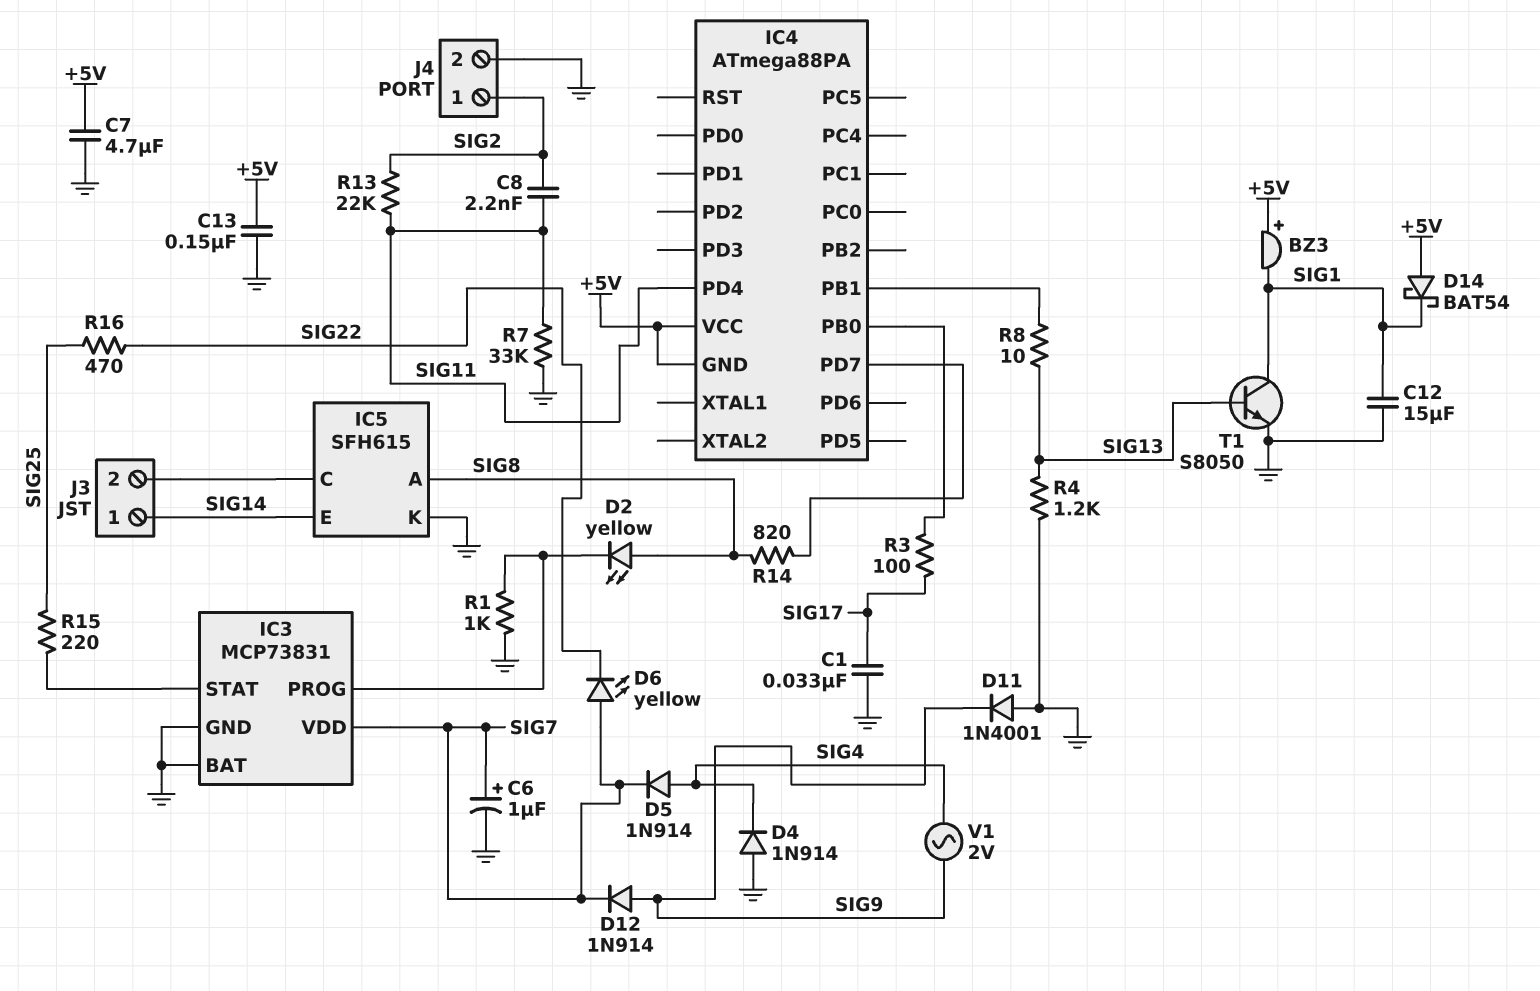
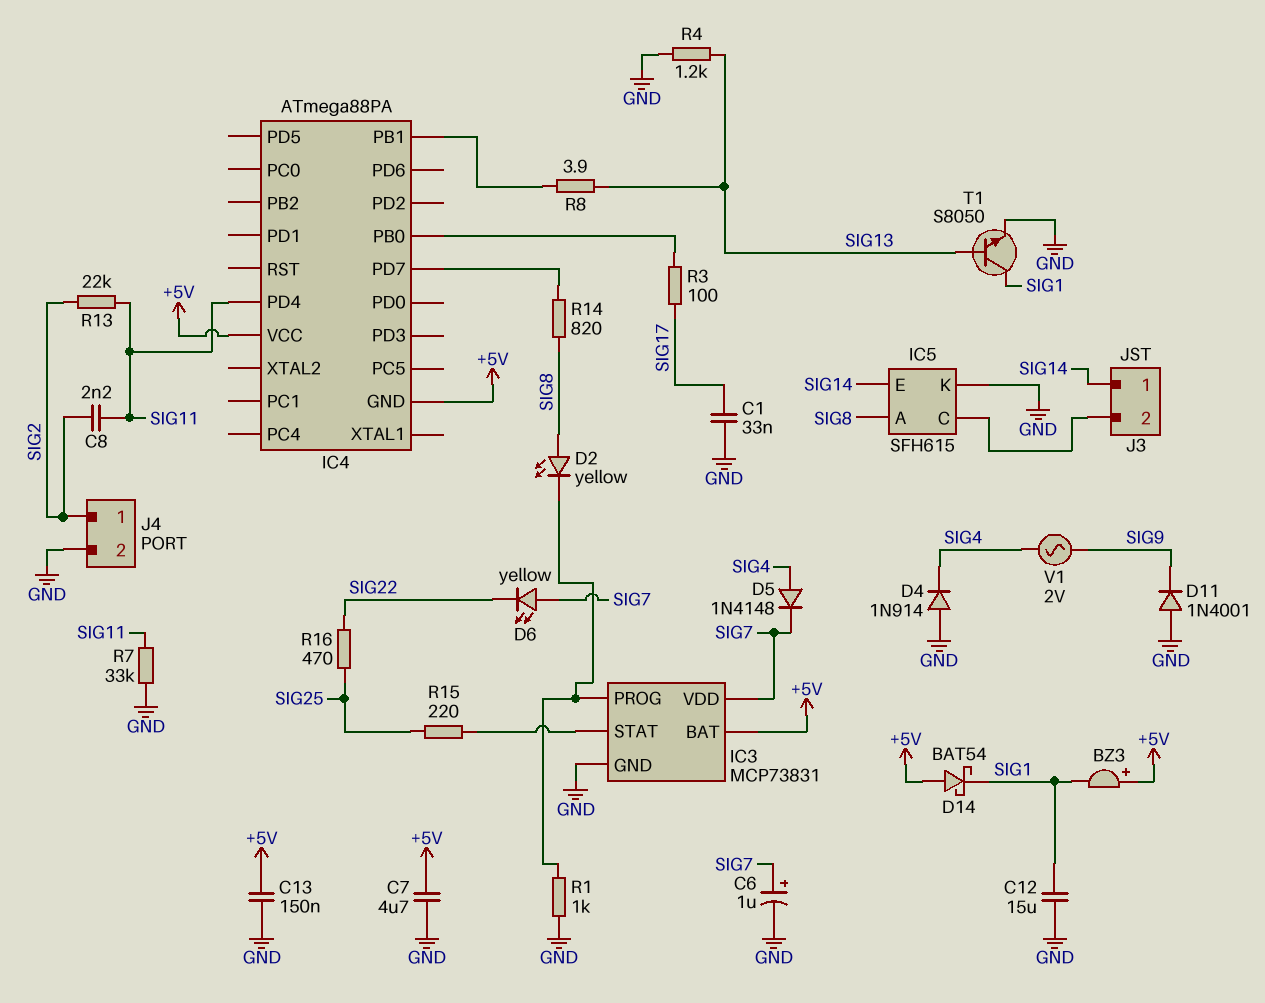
D5: diode 1N914 (A SIG4, K SIG7) -> diode 1N4148 (A SIG4, K SIG7)
D12: diode 1N914 (A SIG9, K SIG7) -> none
IC3 pin BAT: GND -> +5V
R8: 10 (IC4/PB1, SIG13) -> 3.9 (IC4/PB1, SIG13)

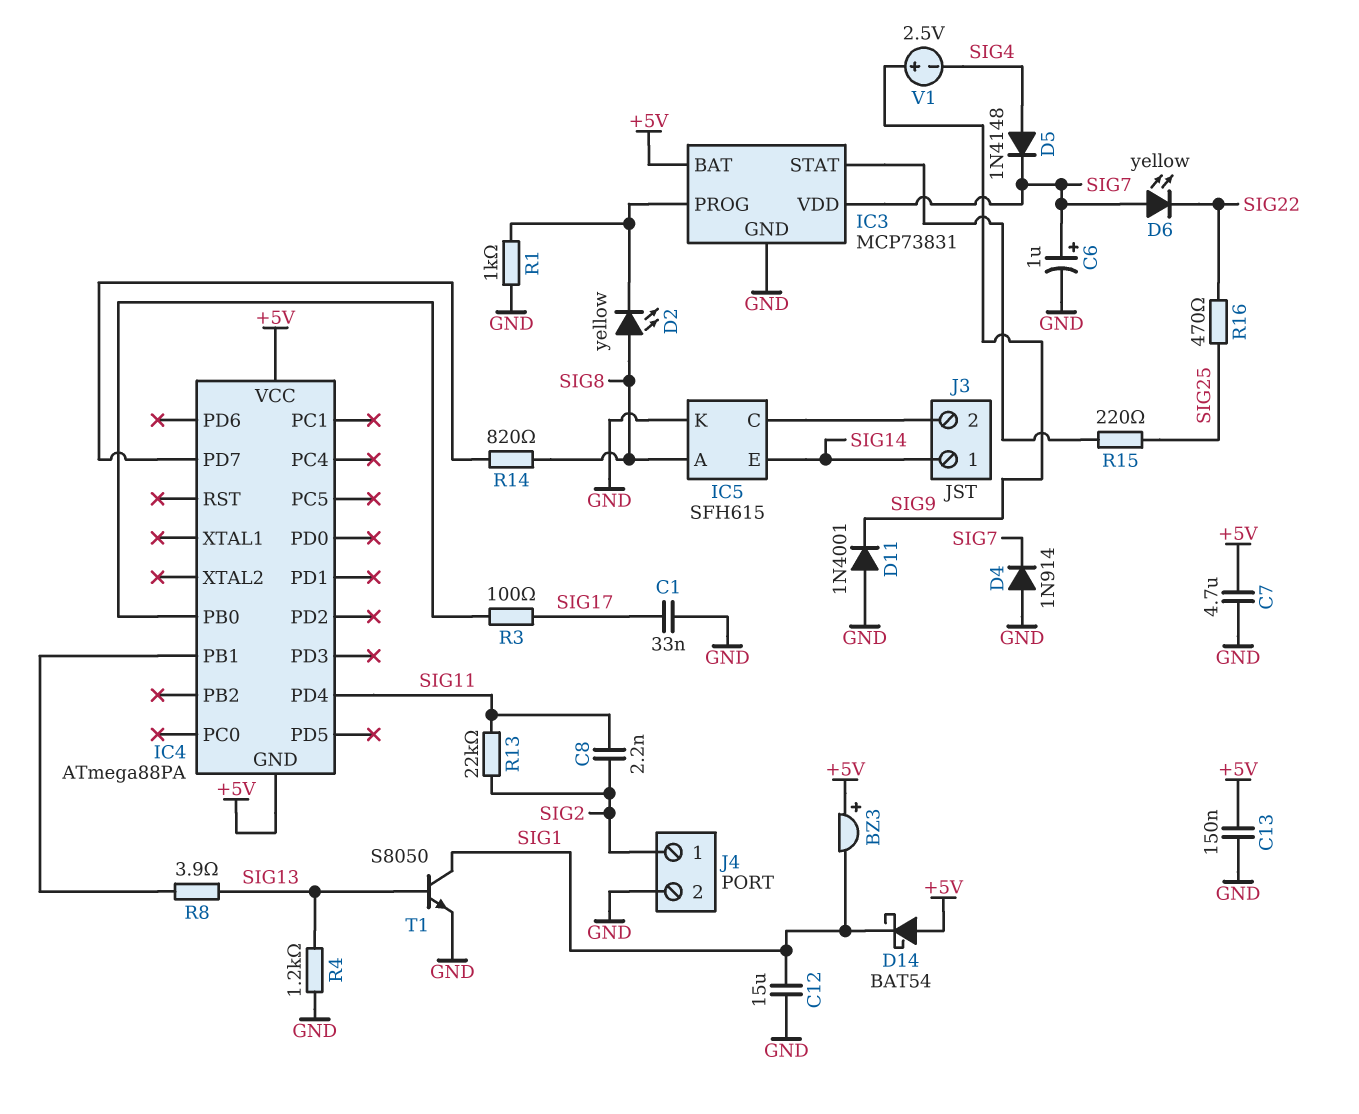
D4: diode 1N914 (A GND, K SIG4) -> diode 1N914 (A GND, K SIG7)
R7: 33k (GND, SIG11) -> none
V1: AC 2V (SIG4, SIG9) -> 2.5V (plus SIG9, minus SIG4)

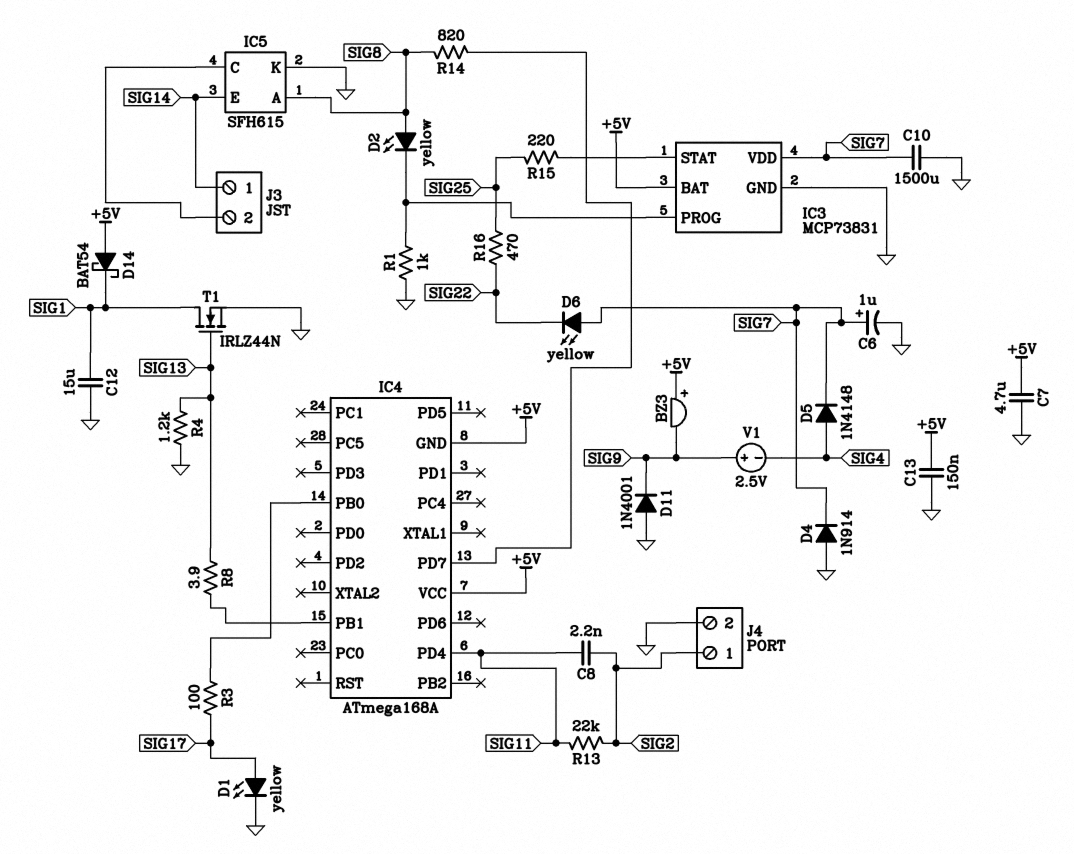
BZ3: buzzer (plus +5V, minus SIG1) -> buzzer (plus +5V, minus SIG9)
C1: 33nF (GND, SIG17) -> none
C10: none -> 1500uF (GND, SIG7)
D1: none -> LED yellow (A SIG17, K GND)
IC4: ATmega88PA -> ATmega168A
T1: NPN S8050 (B SIG13, C SIG1, E GND) -> NMOS IRLZ44N (G SIG13, D SIG1, S GND)

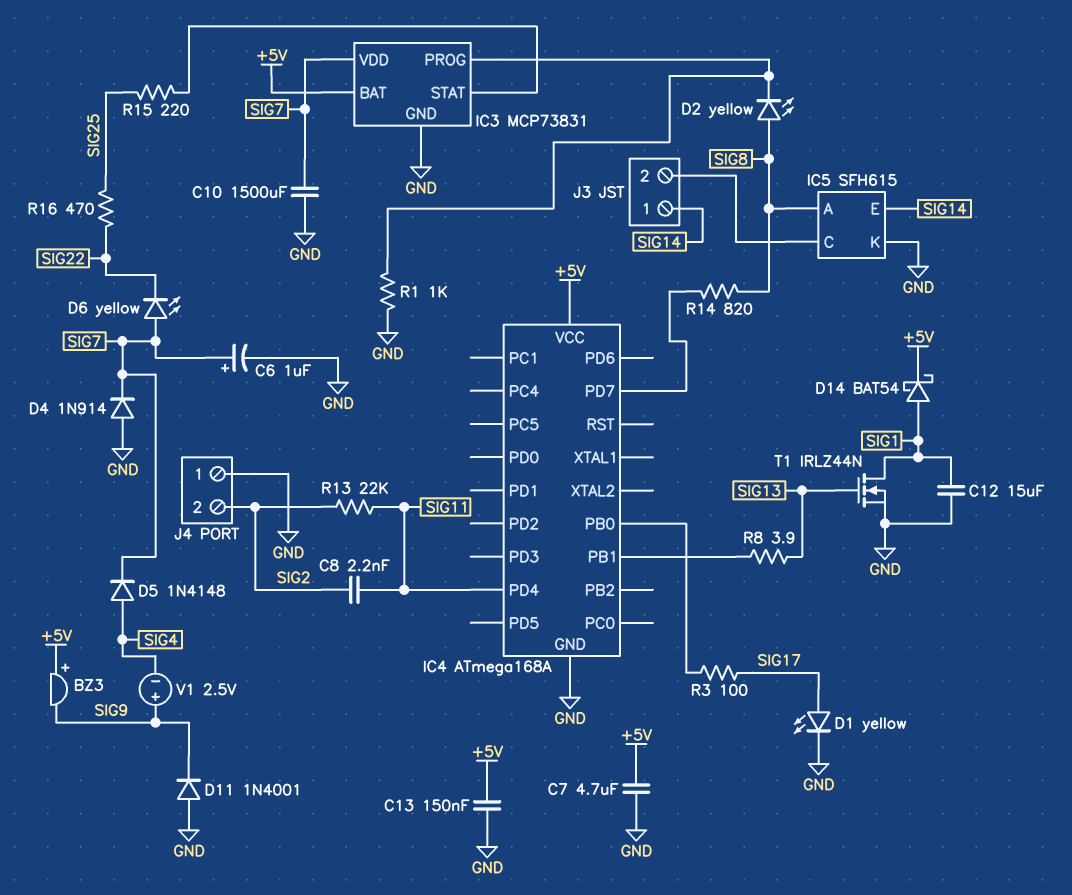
D14: schottky BAT54 (A +5V, K SIG1) -> schottky BAT54 (A SIG1, K +5V)
IC4 pin GND: +5V -> GND
J4 pin 1: SIG2 -> GND
J4 pin 2: GND -> SIG2
R4: 1.2k (GND, SIG13) -> none

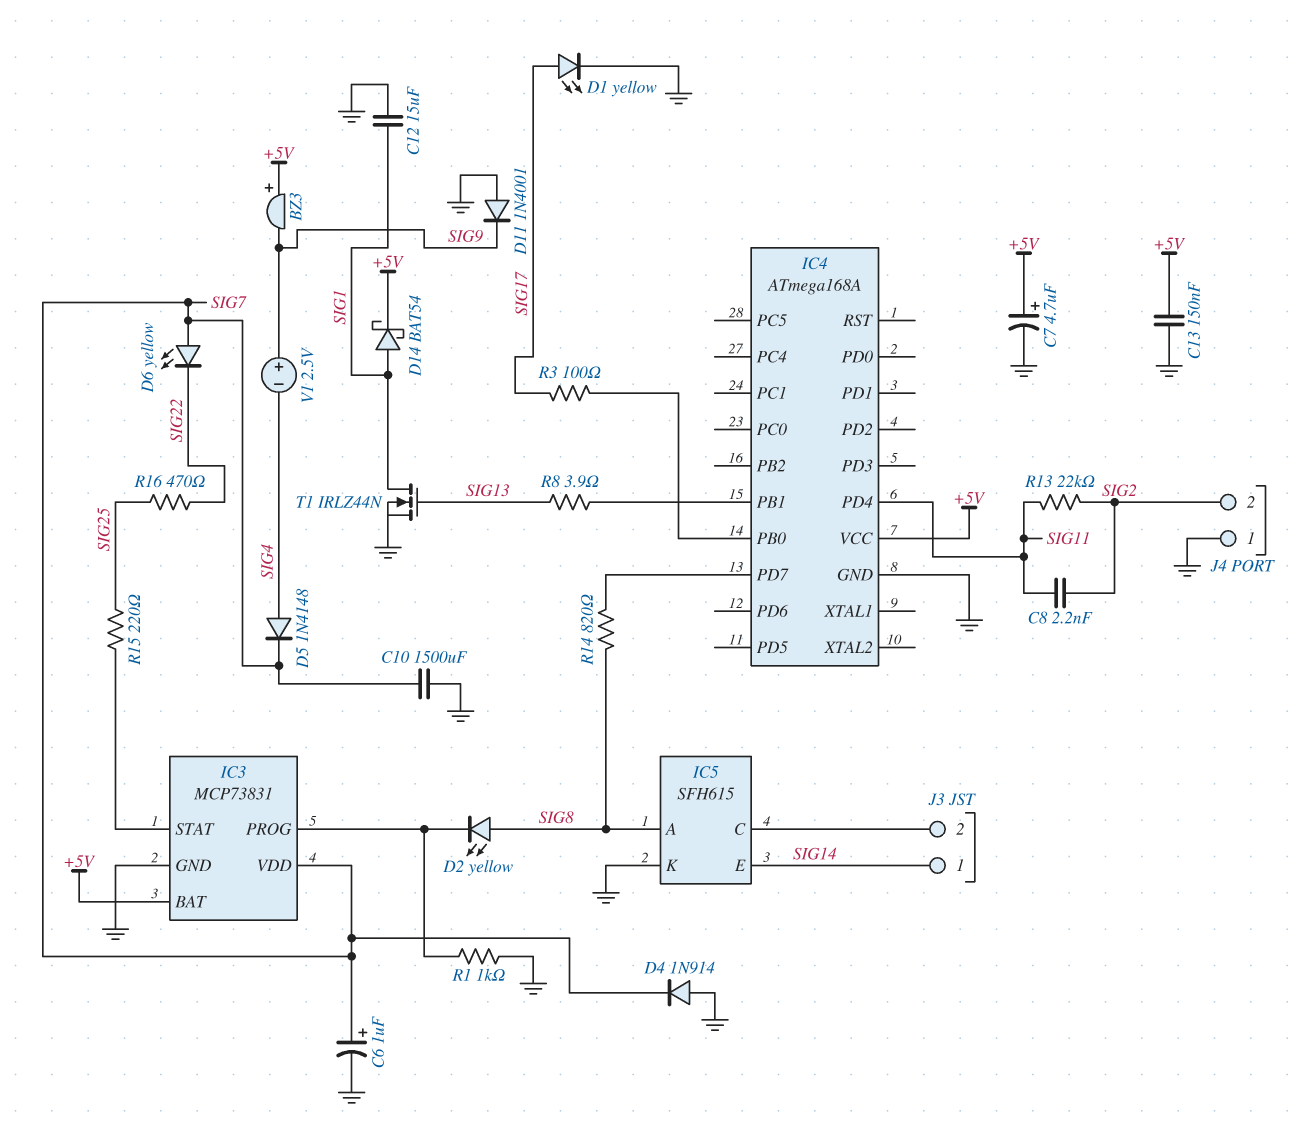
C7: 4.7uF (+5V, GND) -> 4.7uF (plus +5V, minus GND)

